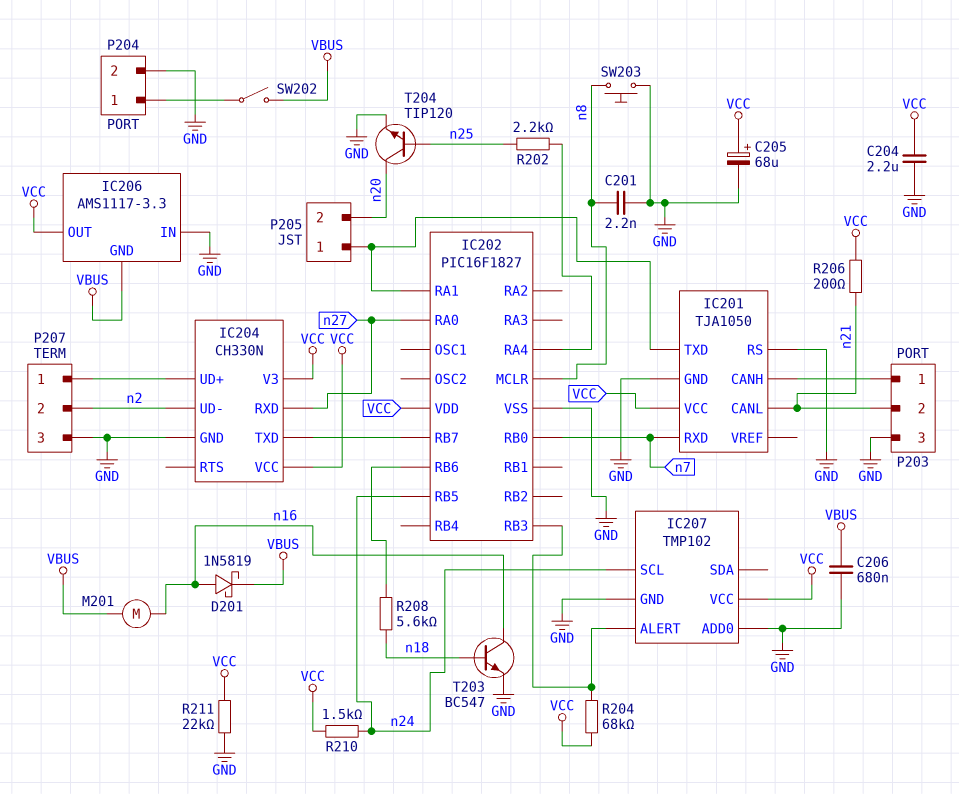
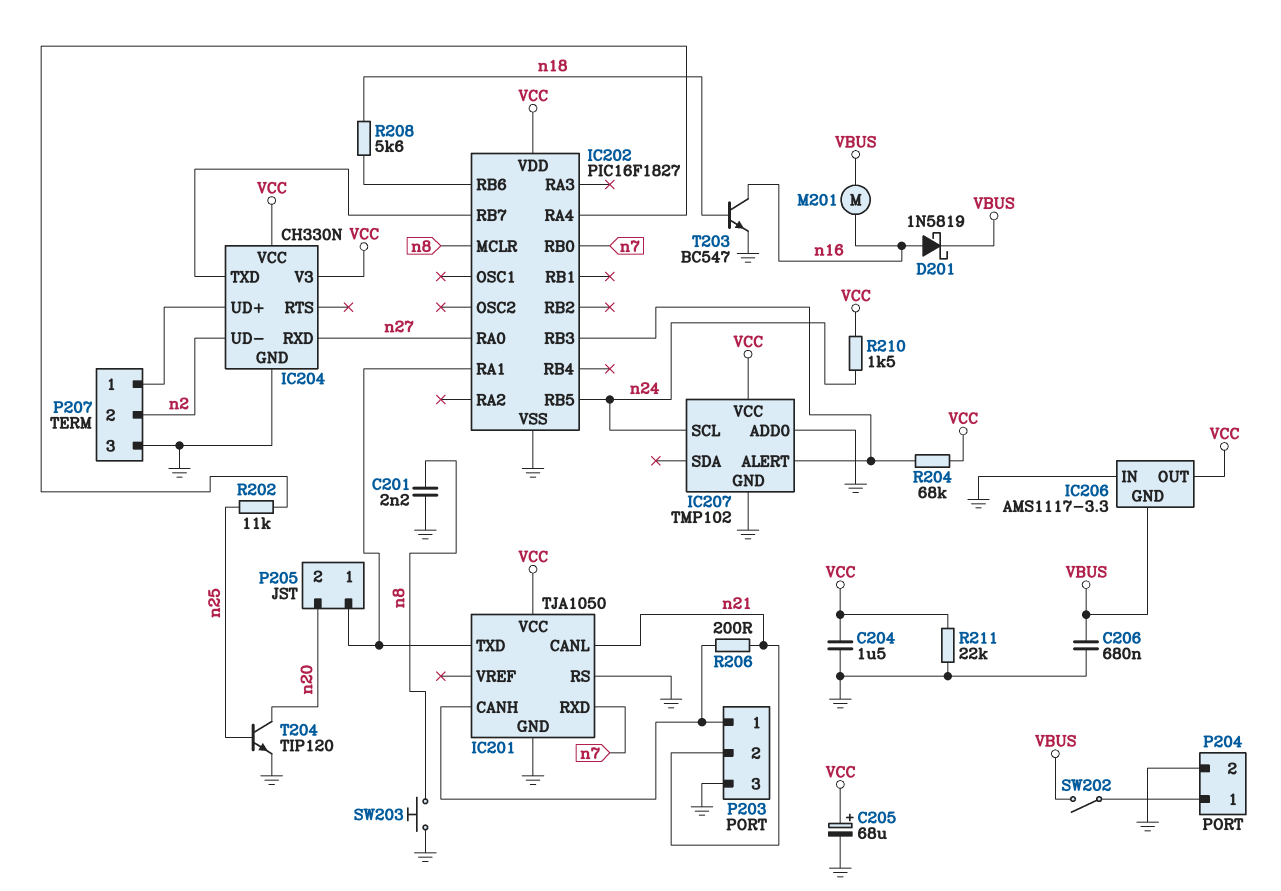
C204: 2.2uF (GND, VCC) -> 1.5uF (GND, VCC)
R202: 2.2k (IC202/RA4, n25) -> 11k (IC202/RA4, n25)
R206: 200 (VCC, n21) -> 200 (IC201/CANH, n21)

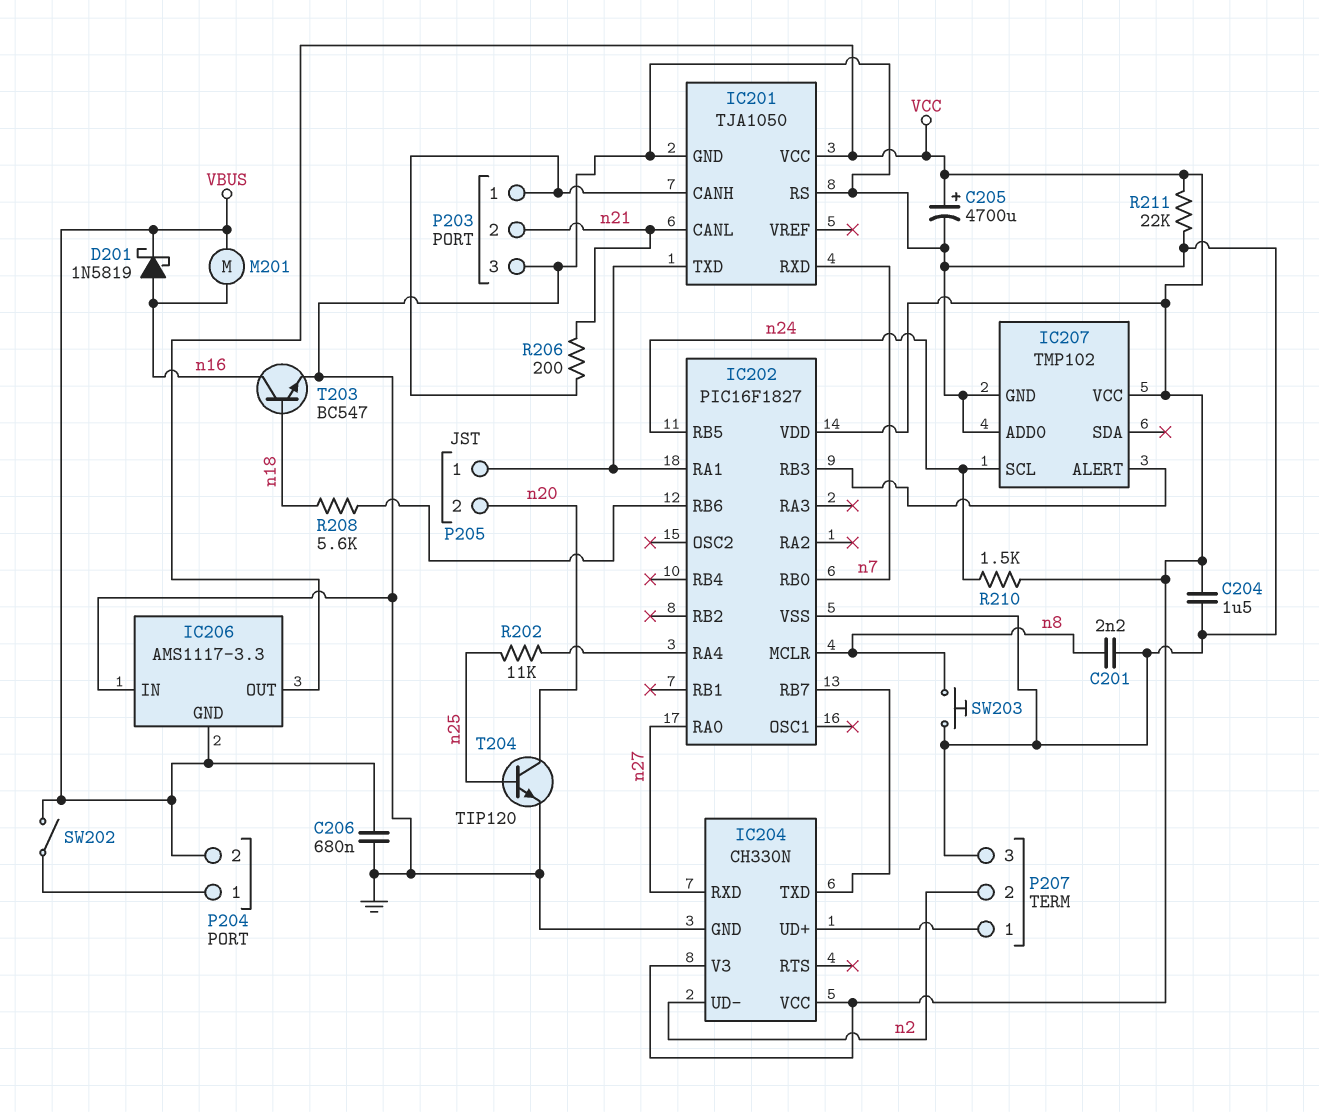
C205: 68uF (plus VCC, minus GND) -> 4700uF (plus VCC, minus GND)
P204 pin 2: GND -> VBUS
R204: 68k (IC202/RB3, VCC) -> none

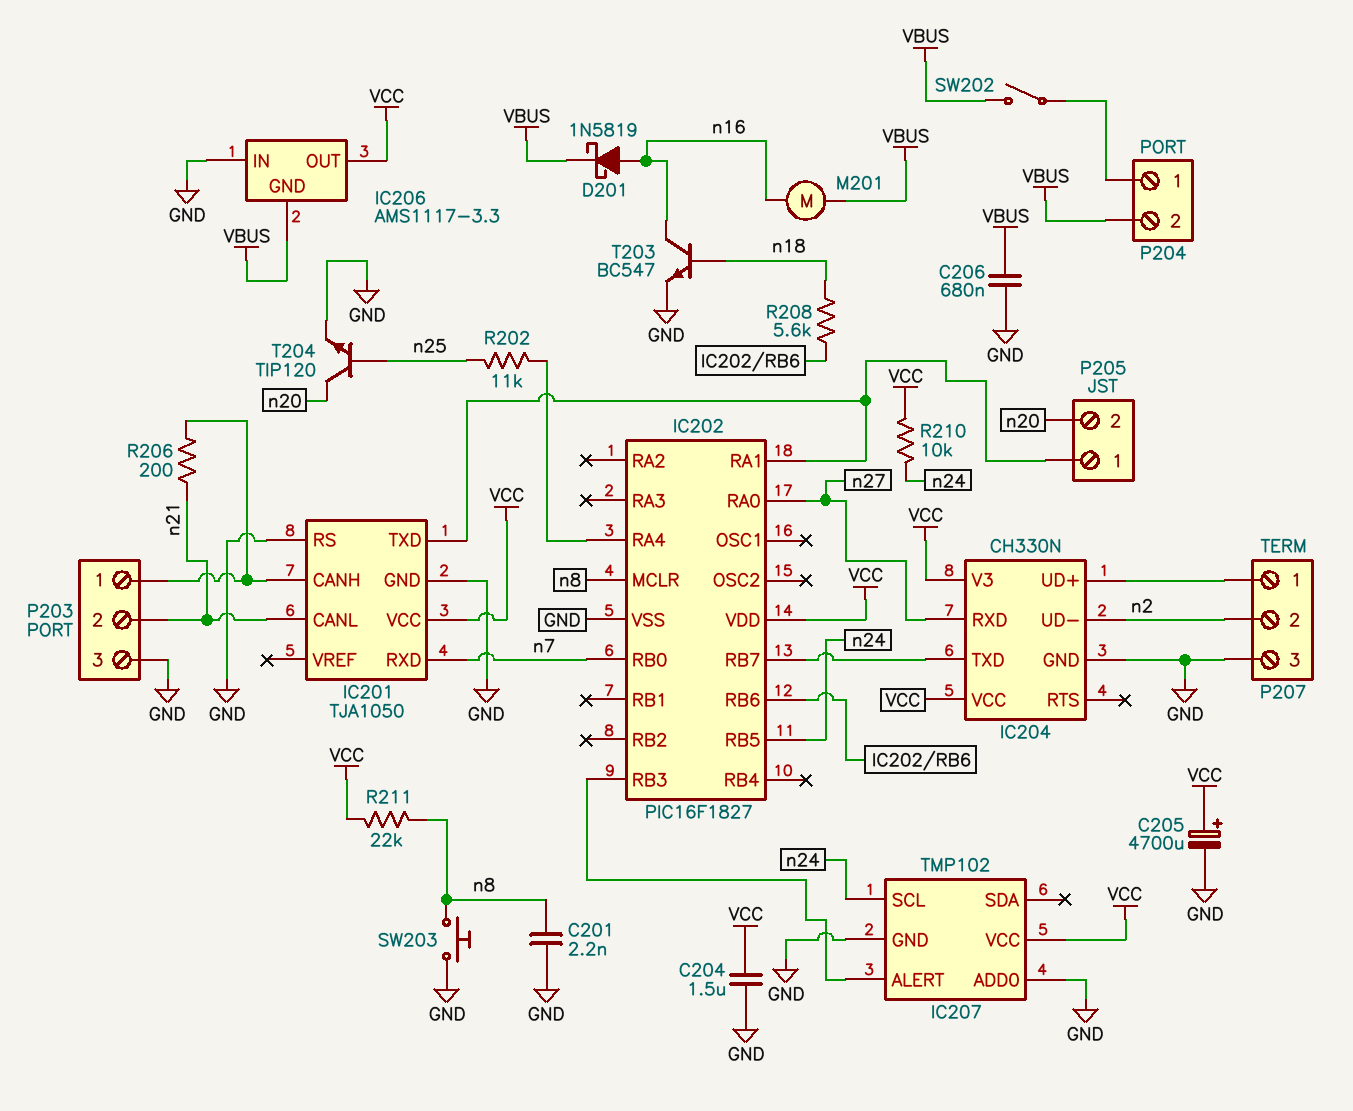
R210: 1.5k (VCC, n24) -> 10k (VCC, n24)
R211: 22k (GND, VCC) -> 22k (VCC, n8)

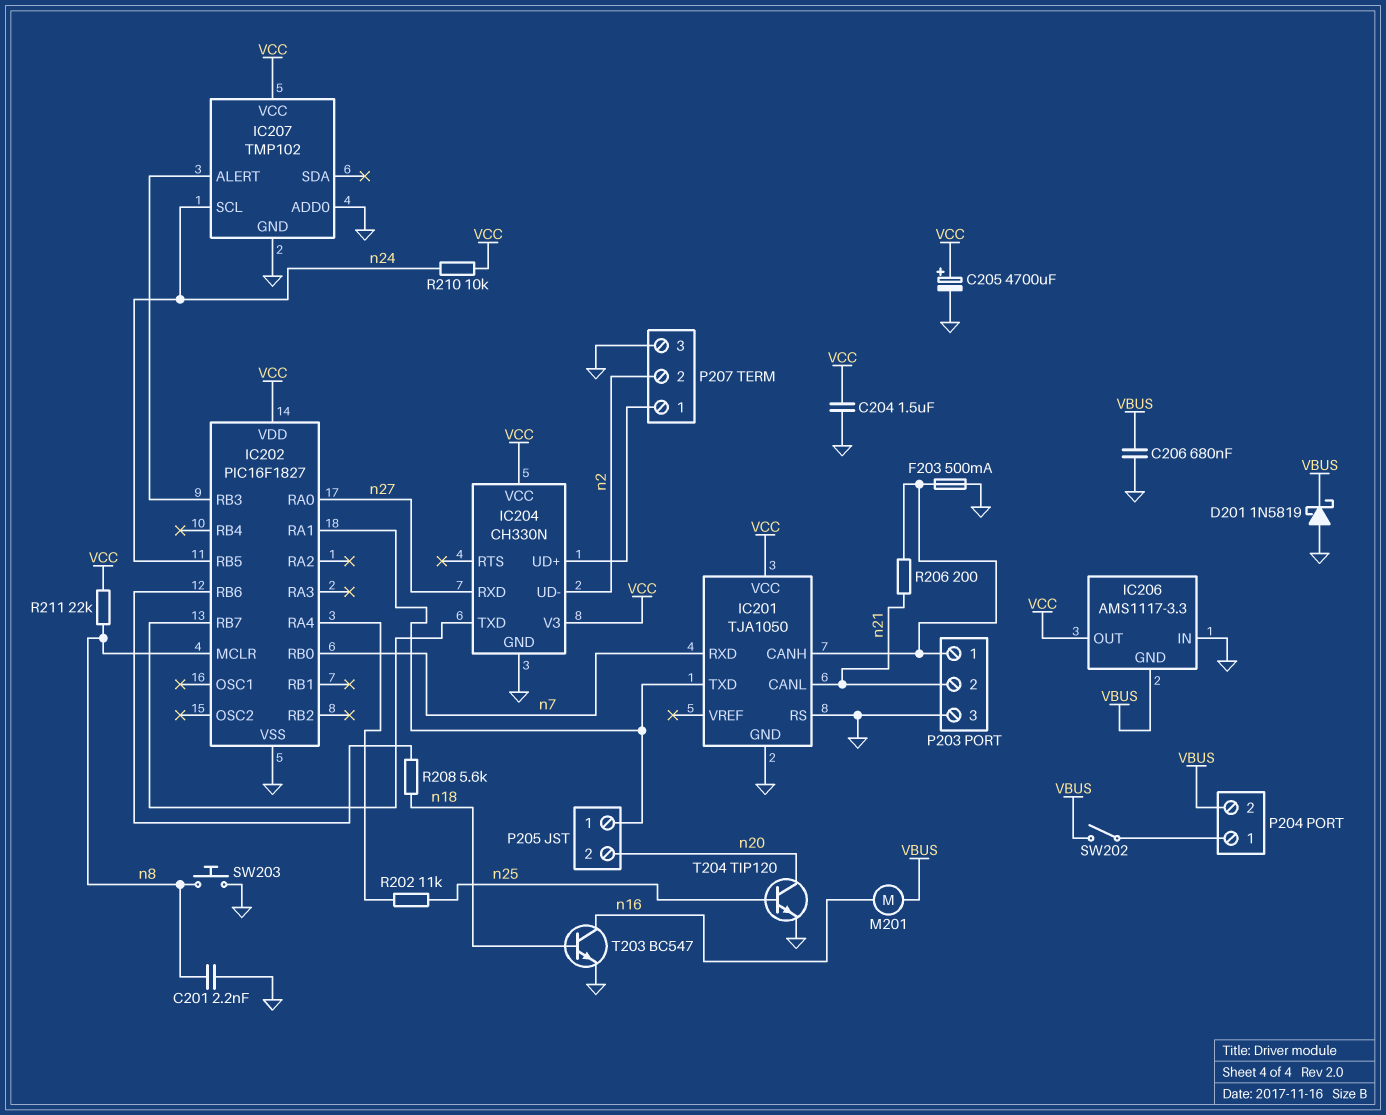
D201: schottky 1N5819 (A n16, K VBUS) -> schottky 1N5819 (A GND, K VBUS)
F203: none -> 500mA (GND, IC201/CANH)

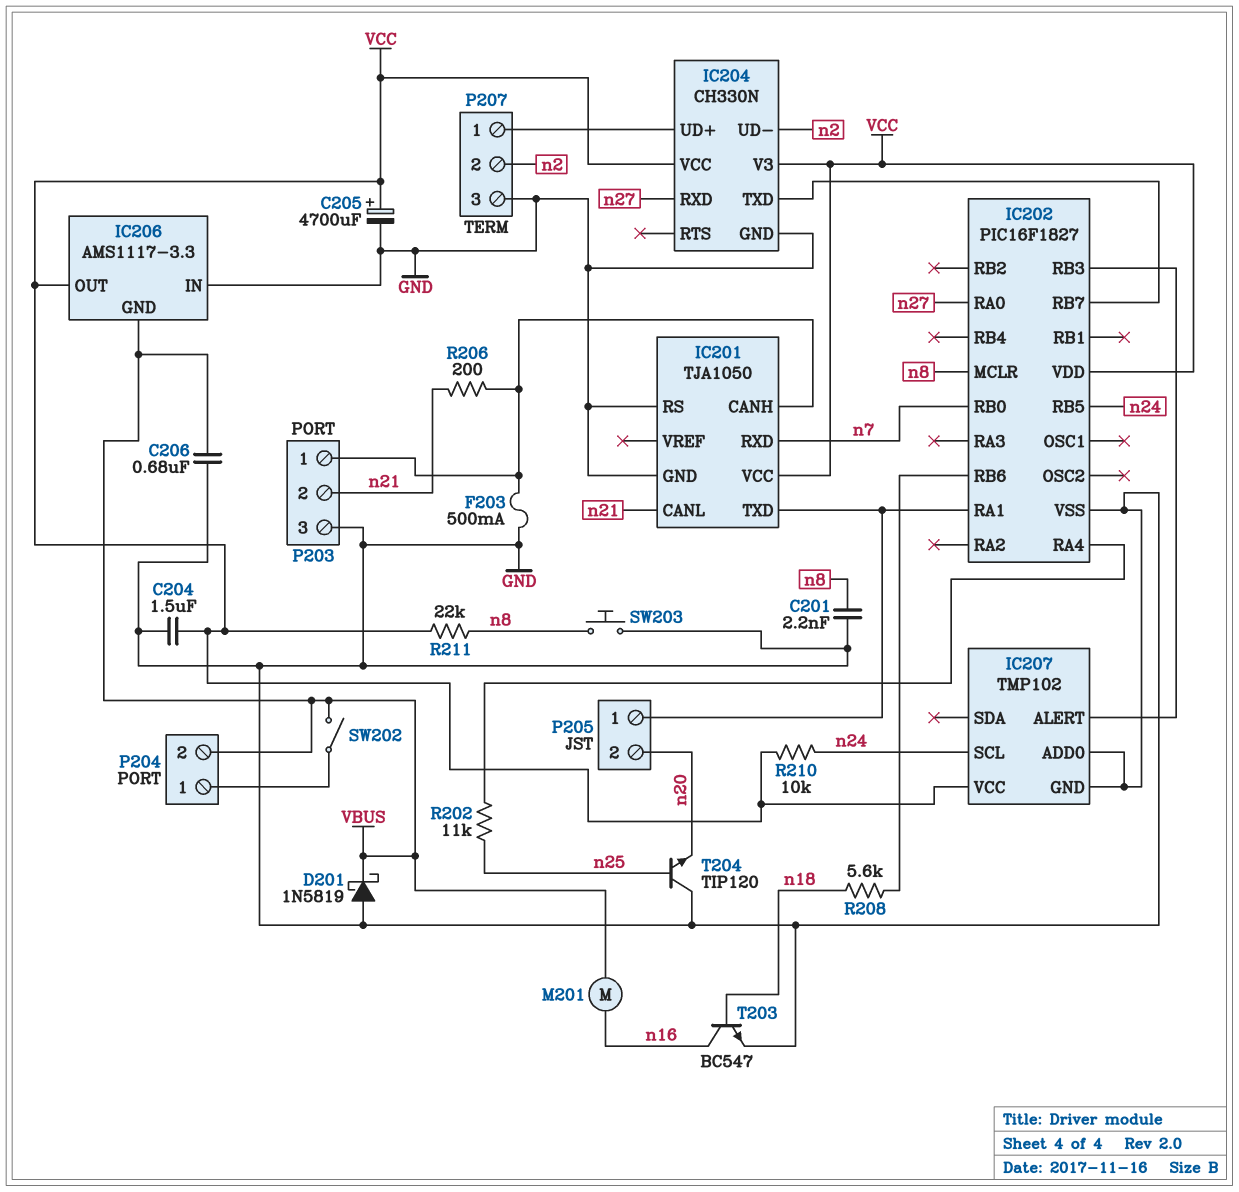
T204: NPN TIP120 (B n25, C n20, E GND) -> NPN TIP120 (B n25, C GND, E n20)

